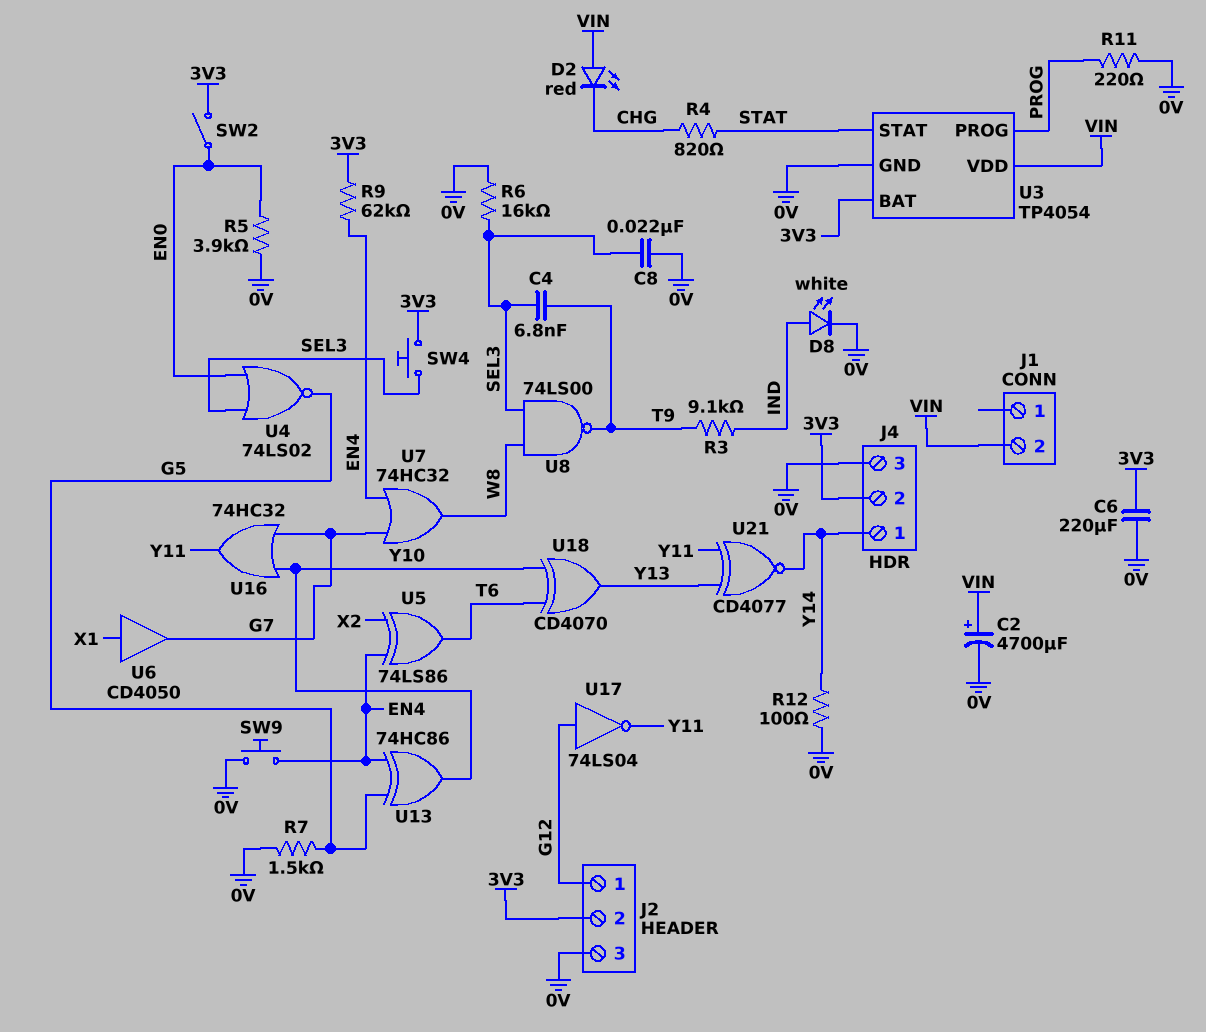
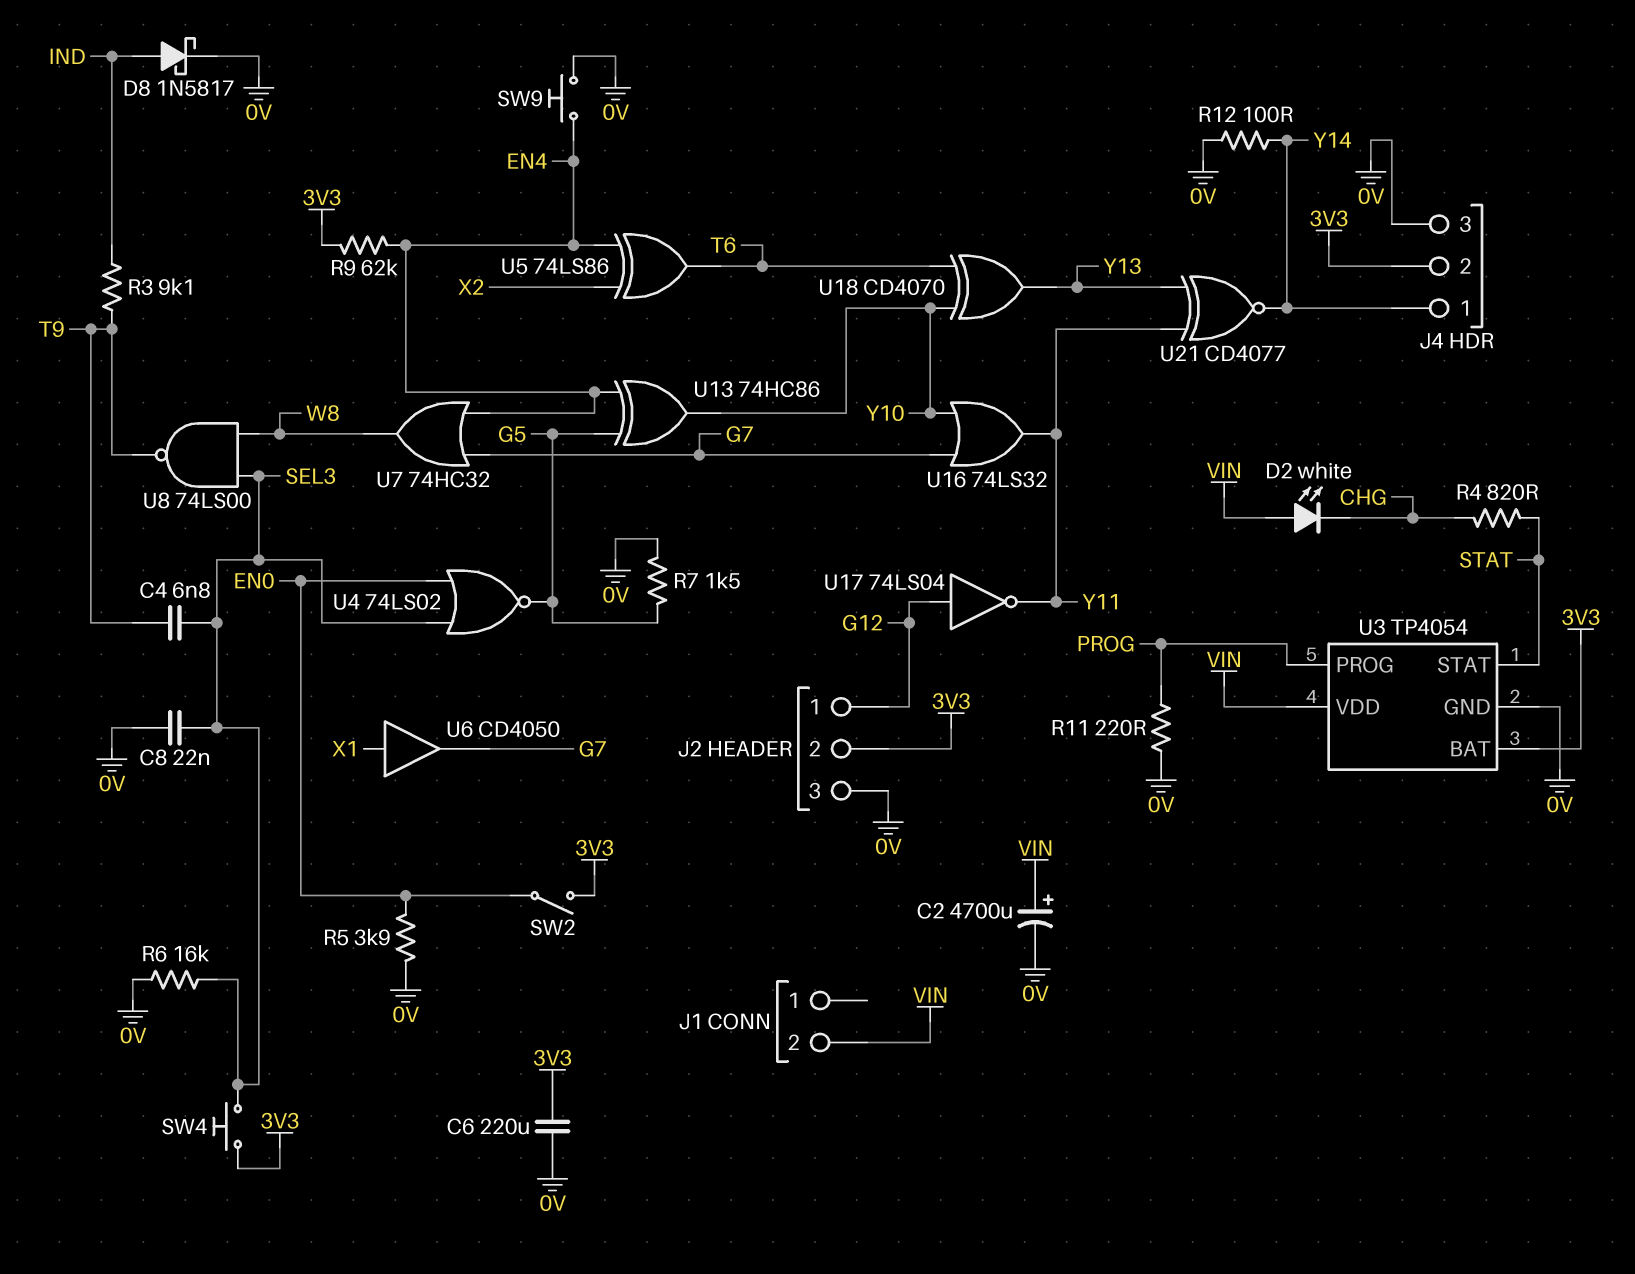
D2: LED red (A VIN, K CHG) -> LED white (A VIN, K CHG)
D8: LED white (A IND, K 0V) -> schottky 1N5817 (A IND, K 0V)
U16: OR 74HC32 (in G7, in Y10, out Y11) -> OR 74LS32 (in G7, in Y10, out Y11)

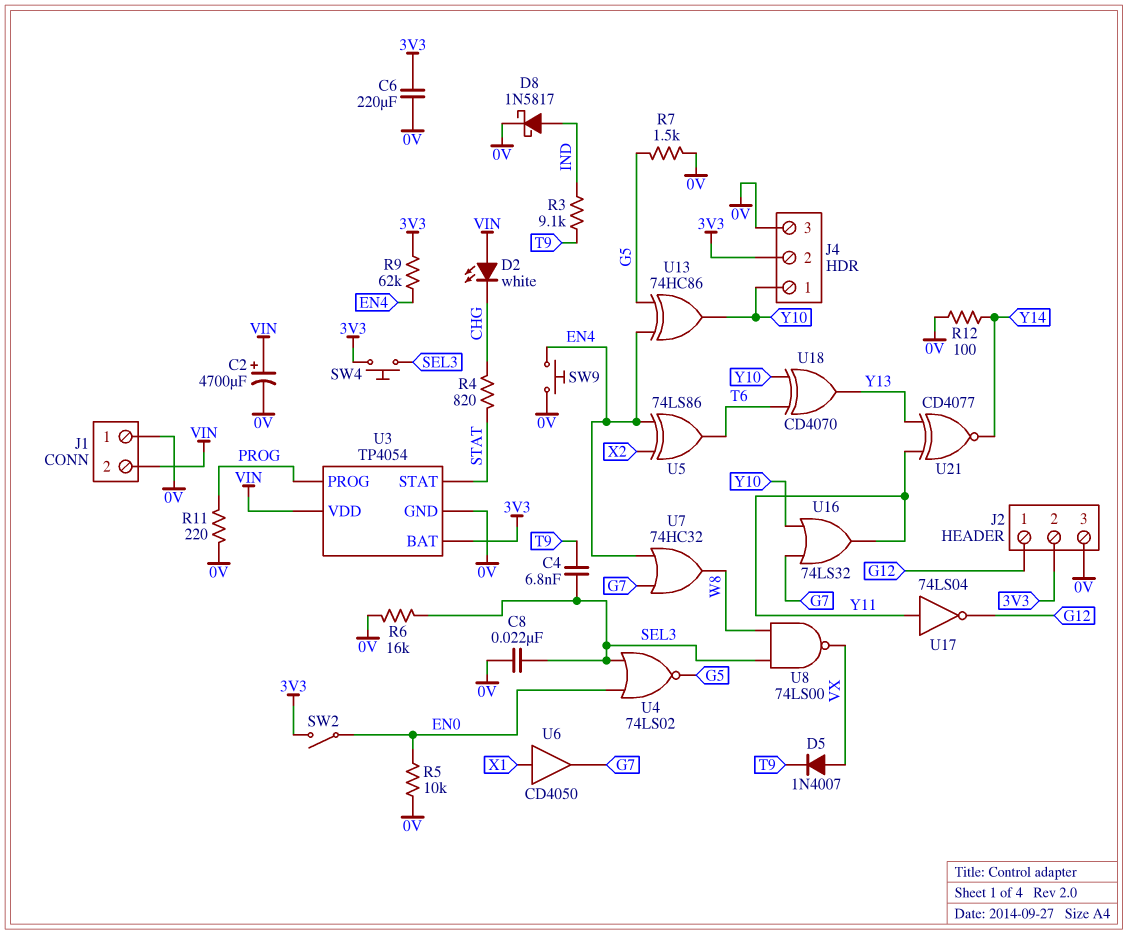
D5: none -> diode 1N4007 (A VX, K T9)
J1 pin 1: none -> 0V
J4 pin 1: Y14 -> Y10
R5: 3.9k (0V, EN0) -> 10k (0V, EN0)
U8: NAND 74LS00 (in SEL3, in W8, out T9) -> NAND 74LS00 (in SEL3, in W8, out VX)
U17: NOT 74LS04 (in G12, out Y11) -> NOT 74LS04 (in Y11, out G12)

